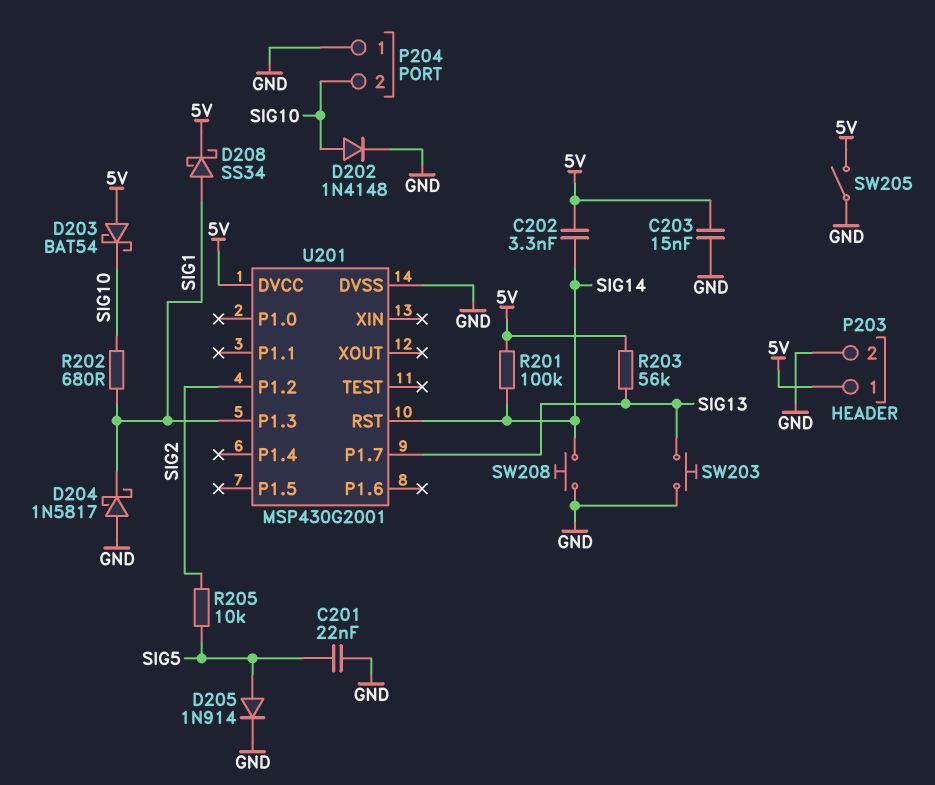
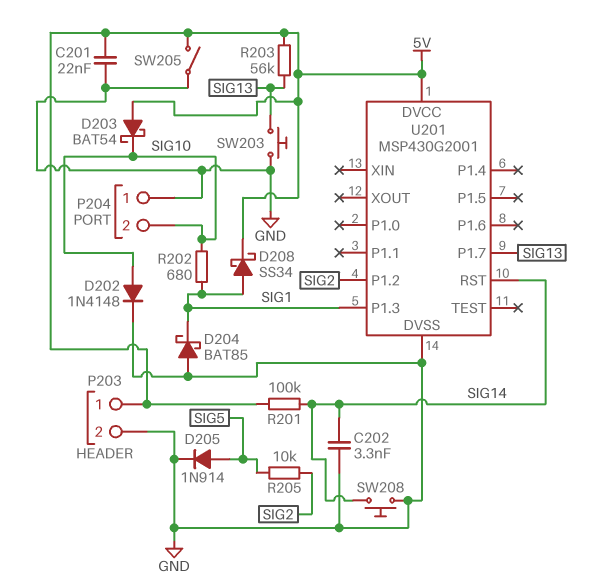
C201: 22nF (GND, SIG5) -> 22nF (5V, GND)
C202: 3.3nF (5V, SIG14) -> 3.3nF (GND, SIG14)
C203: 15nF (5V, GND) -> none
D204: schottky 1N5817 (A GND, K SIG1) -> schottky BAT85 (A GND, K SIG1)

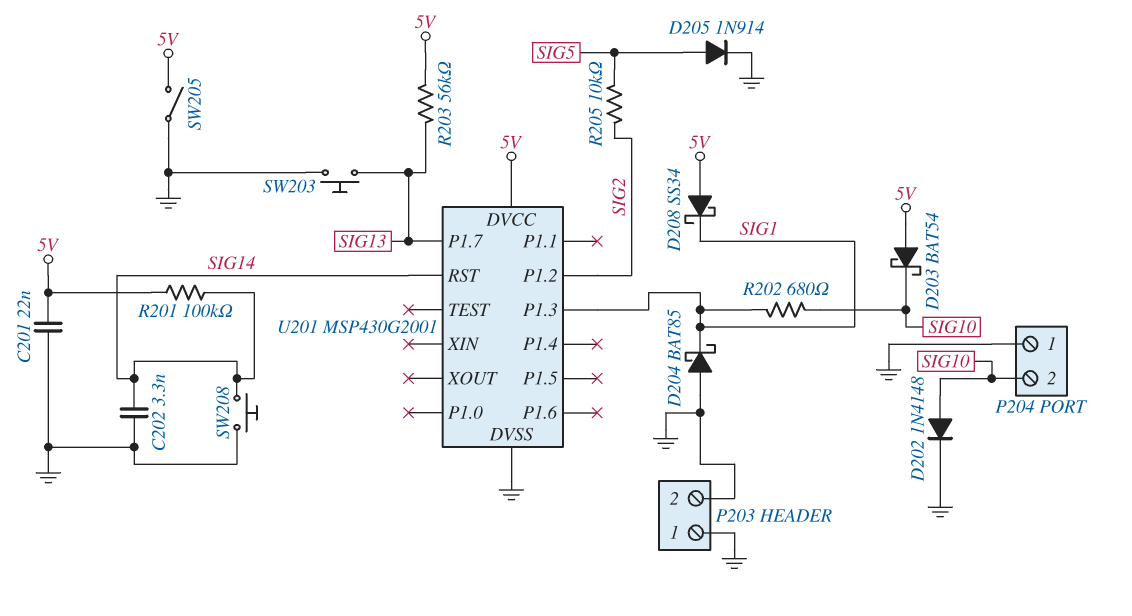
D208: schottky SS34 (A SIG1, K 5V) -> schottky SS34 (A 5V, K SIG1)
P203 pin 1: 5V -> GND

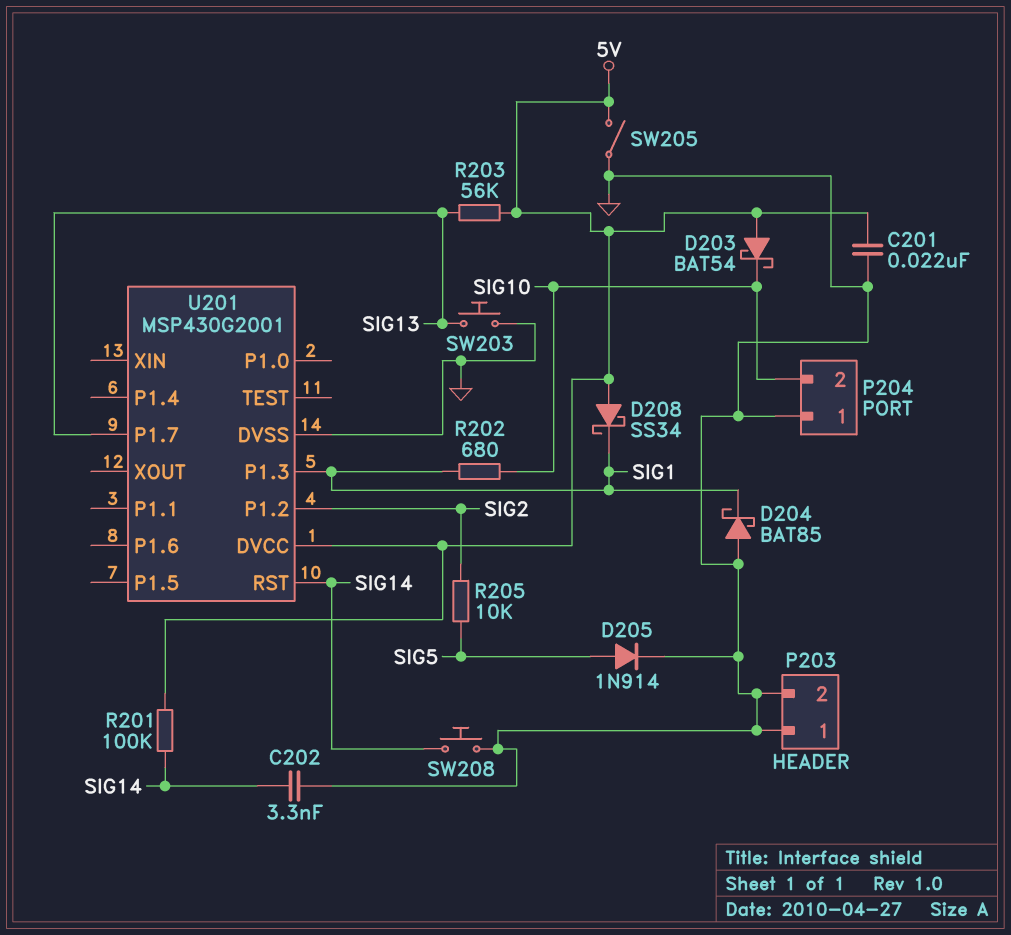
D202: diode 1N4148 (A SIG10, K GND) -> none

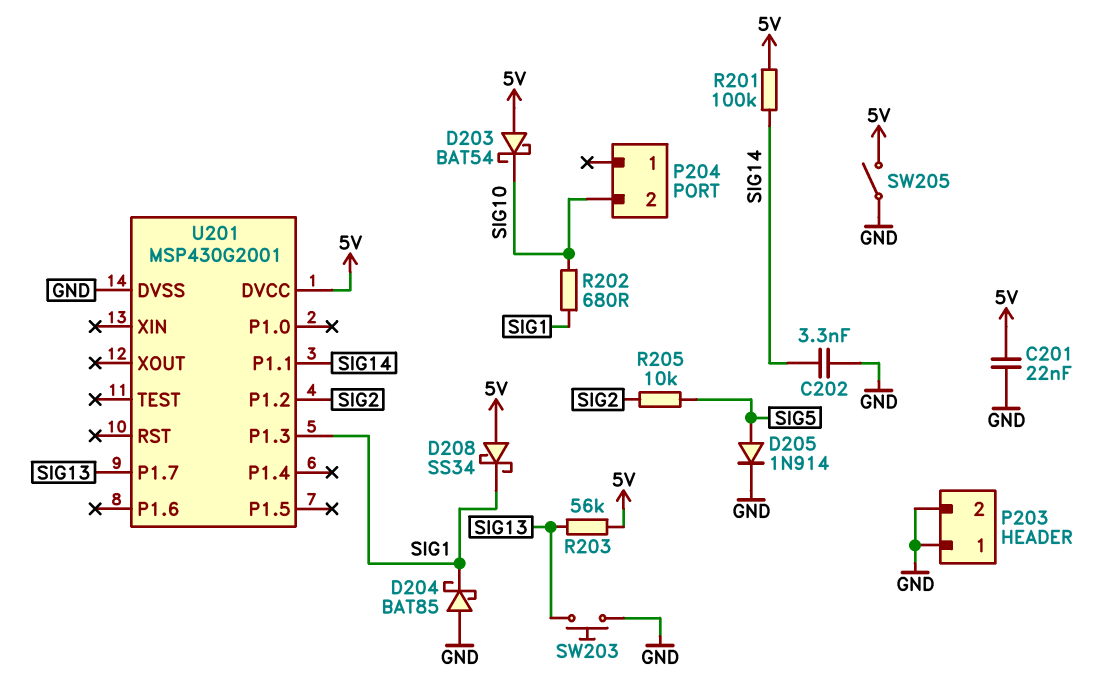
P204 pin 1: GND -> none
SW208: button (GND, SIG14) -> none
U201 pin P1.1: none -> SIG14
U201 pin RST: SIG14 -> none

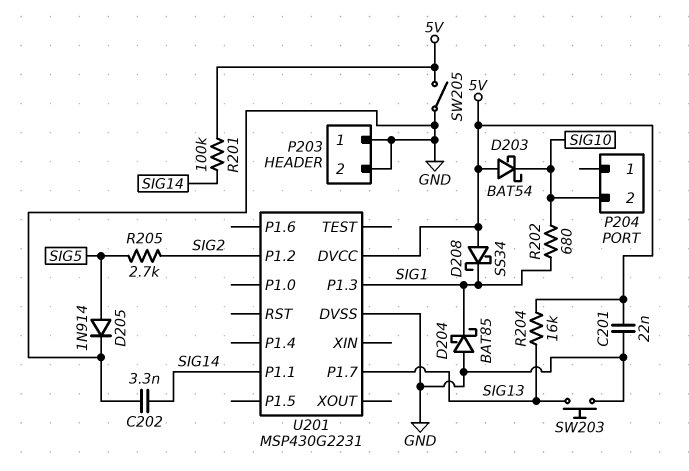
R203: 56k (5V, SIG13) -> none
R204: none -> 16k (5V, SIG13)
R205: 10k (SIG2, SIG5) -> 2.7k (SIG2, SIG5)
U201: MSP430G2001 -> MSP430G2231

